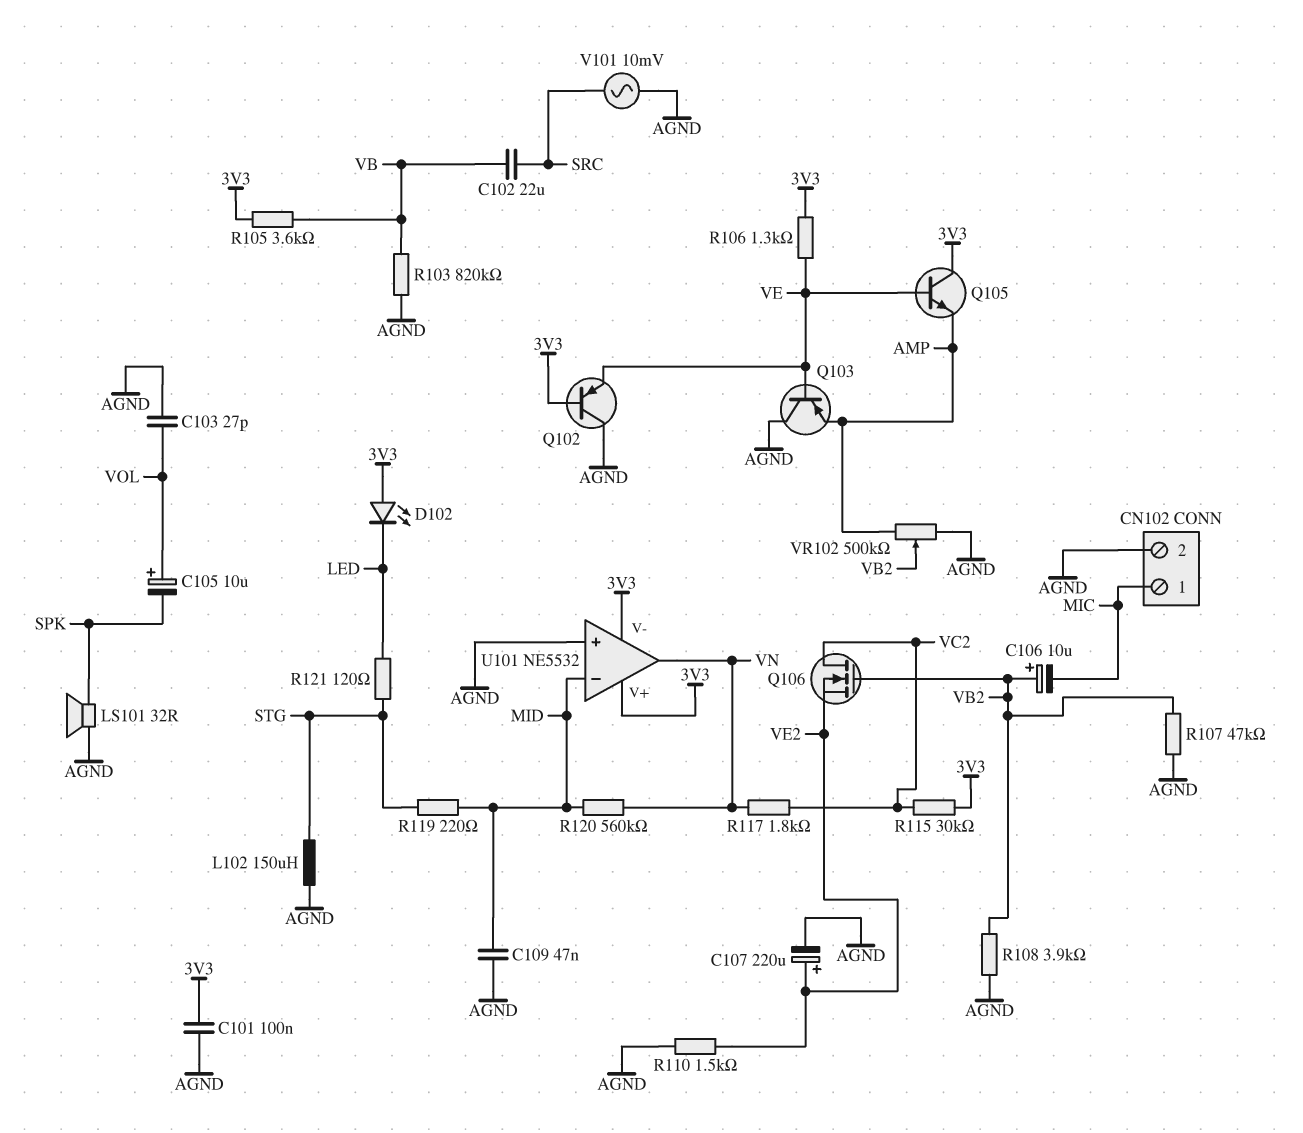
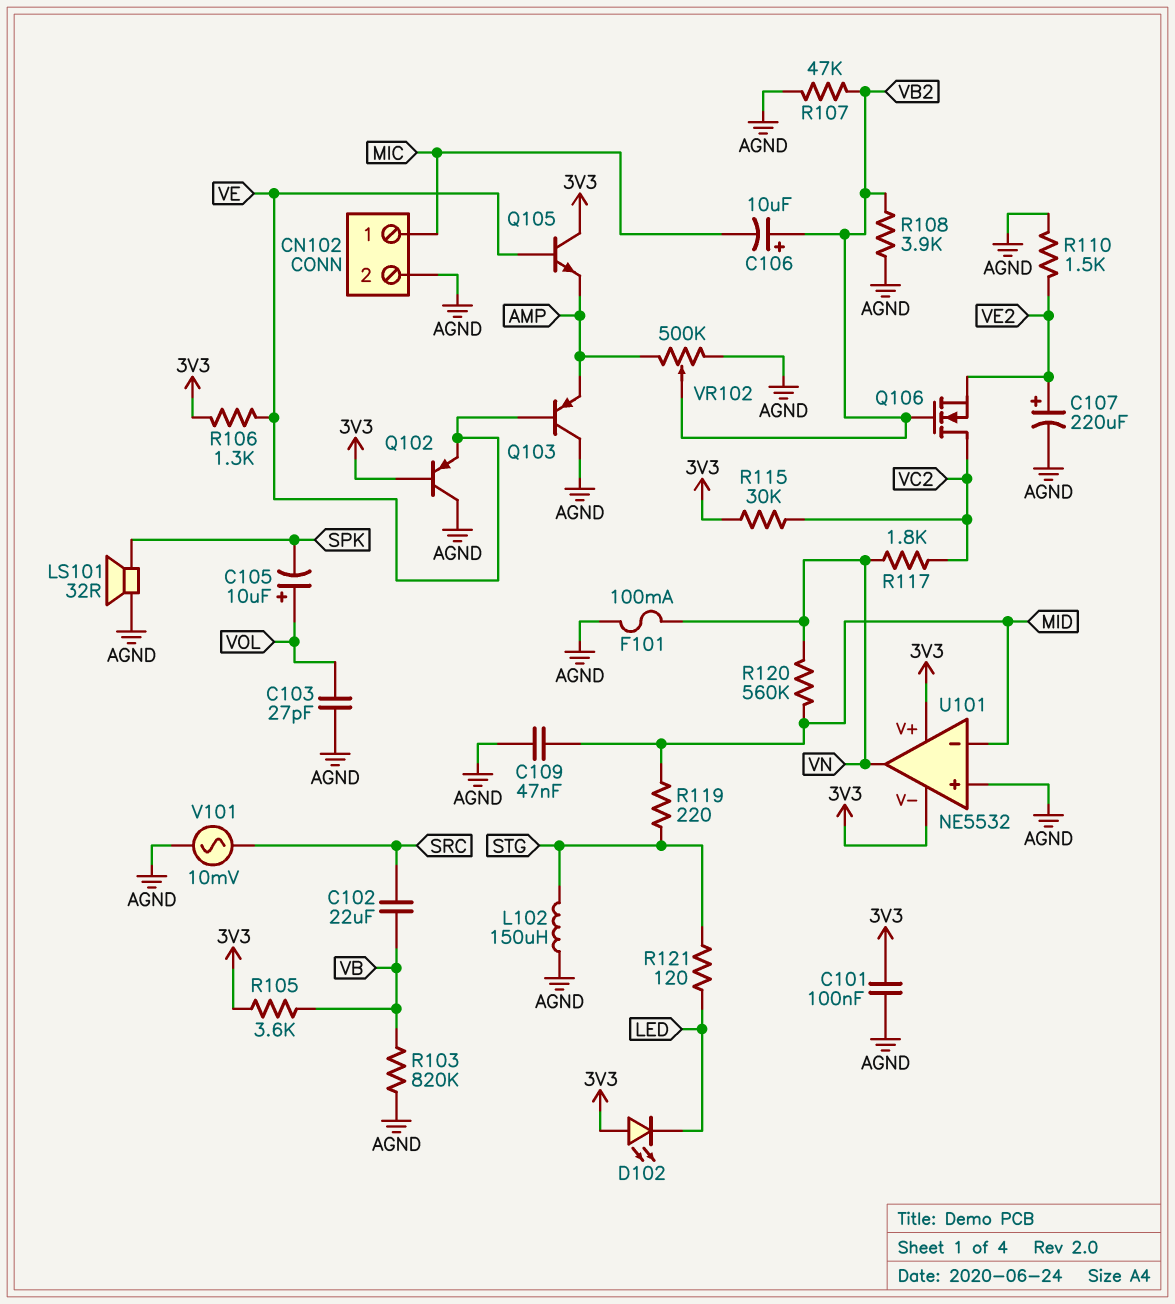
F101: none -> 100mA (AGND, VN)

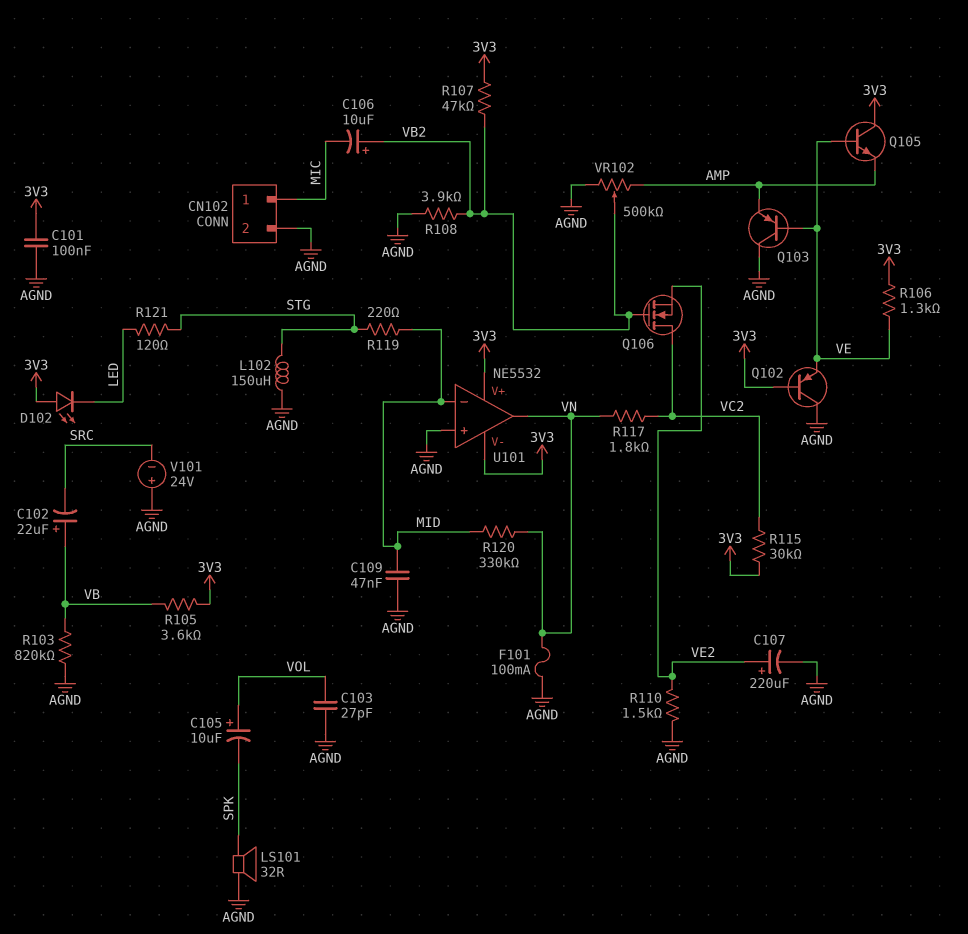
C102: 22uF (SRC, VB) -> 22uF (plus VB, minus SRC)
R107: 47k (AGND, VB2) -> 47k (3V3, VB2)
R120: 560k (MID, VN) -> 330k (MID, VN)
V101: AC 10mV (AGND, SRC) -> 24V (plus AGND, minus SRC)

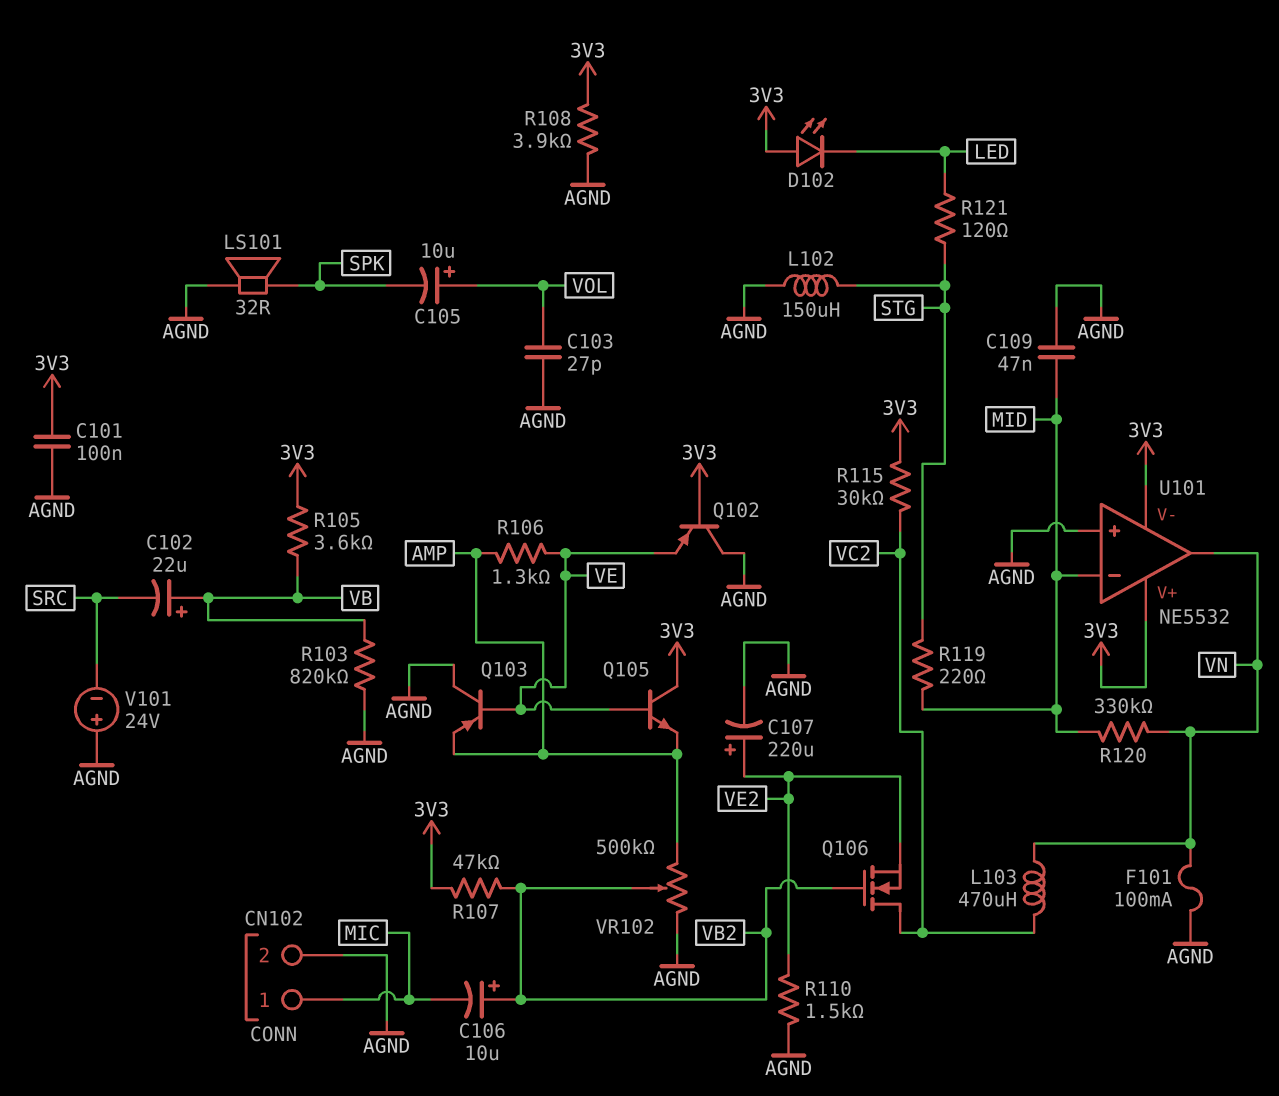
L103: none -> 470uH (VC2, VN)
R106: 1.3k (3V3, VE) -> 1.3k (AMP, VE)
R108: 3.9k (AGND, VB2) -> 3.9k (3V3, AGND)
R117: 1.8k (VC2, VN) -> none

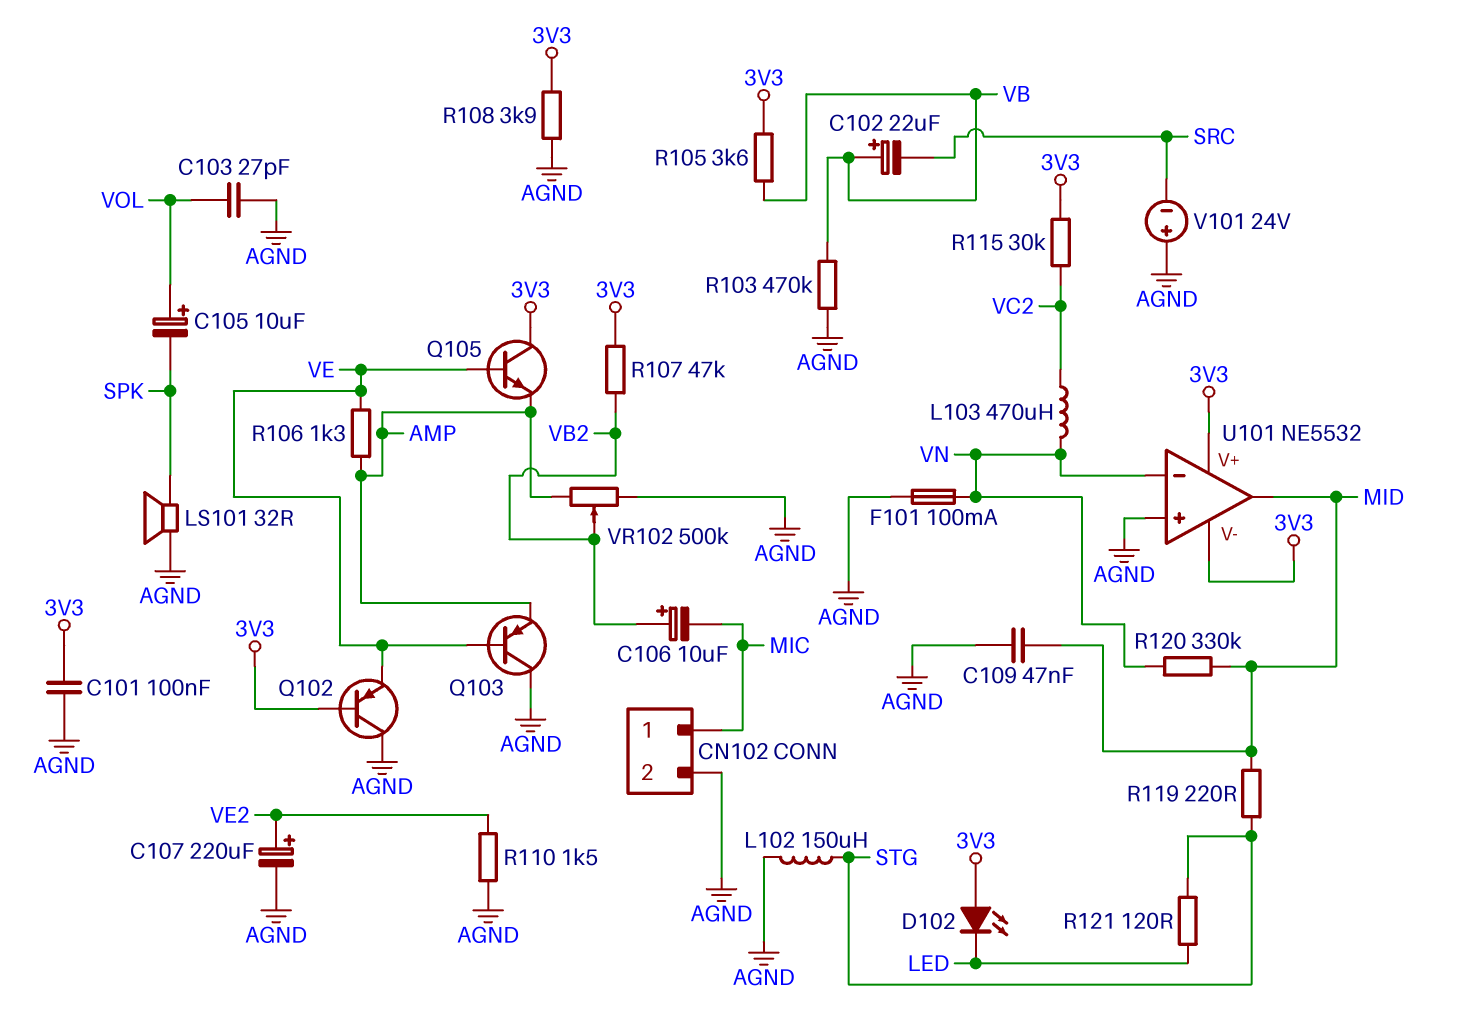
Q106: NMOS (G VB2, D VC2, S VE2) -> none
R103: 820k (AGND, VB) -> 470k (AGND, VB)
U101 pin in-: MID -> VN
U101 pin out: VN -> MID

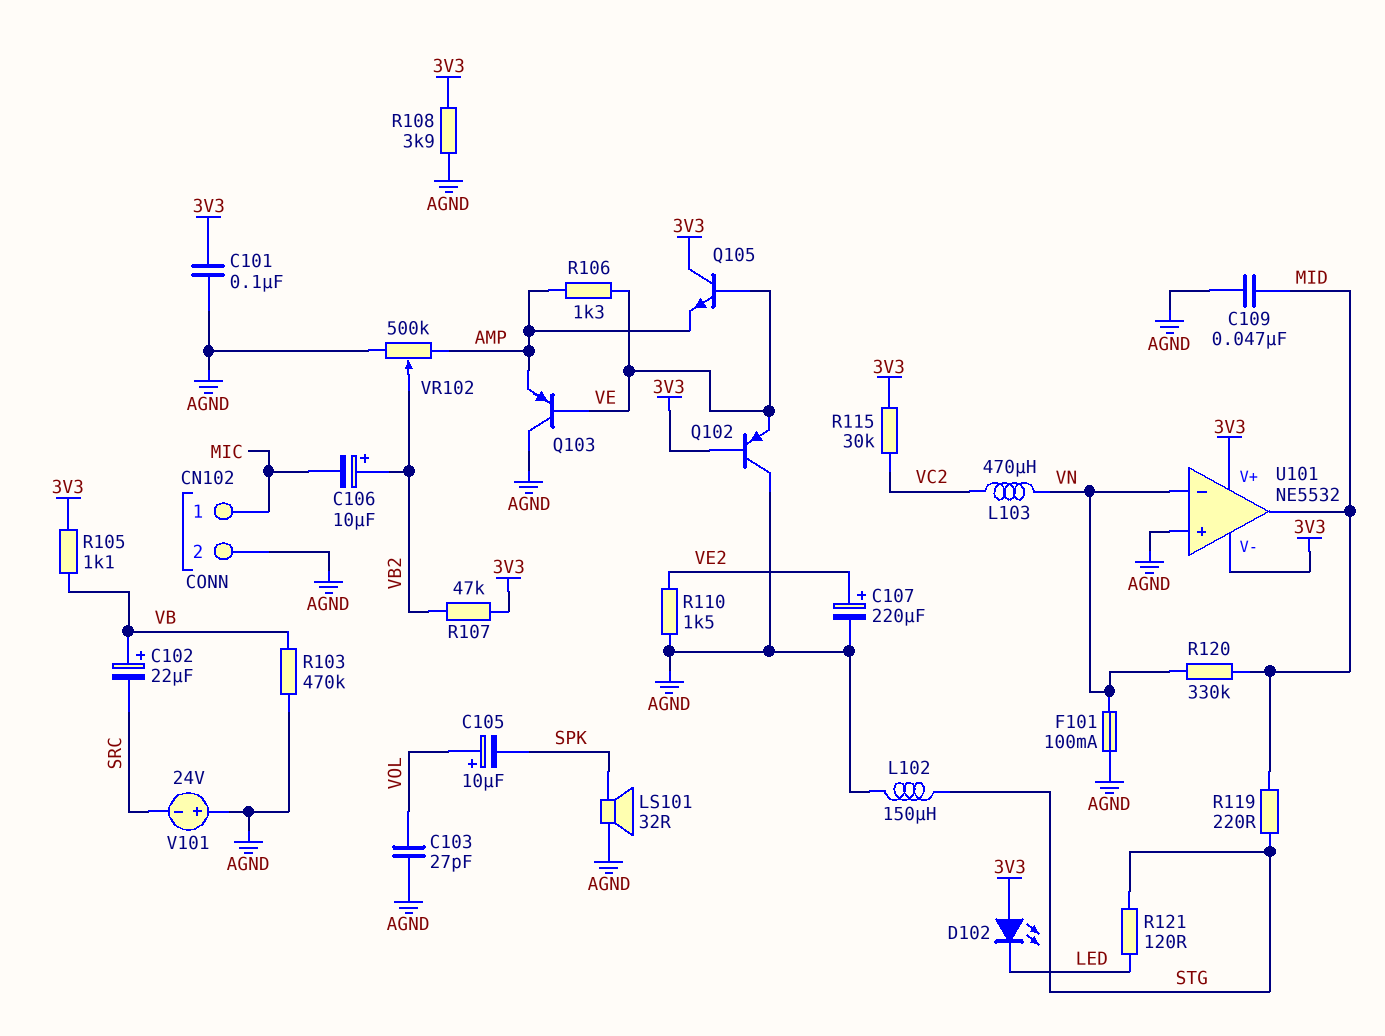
R105: 3.6k (3V3, VB) -> 1.1k (3V3, VB)

